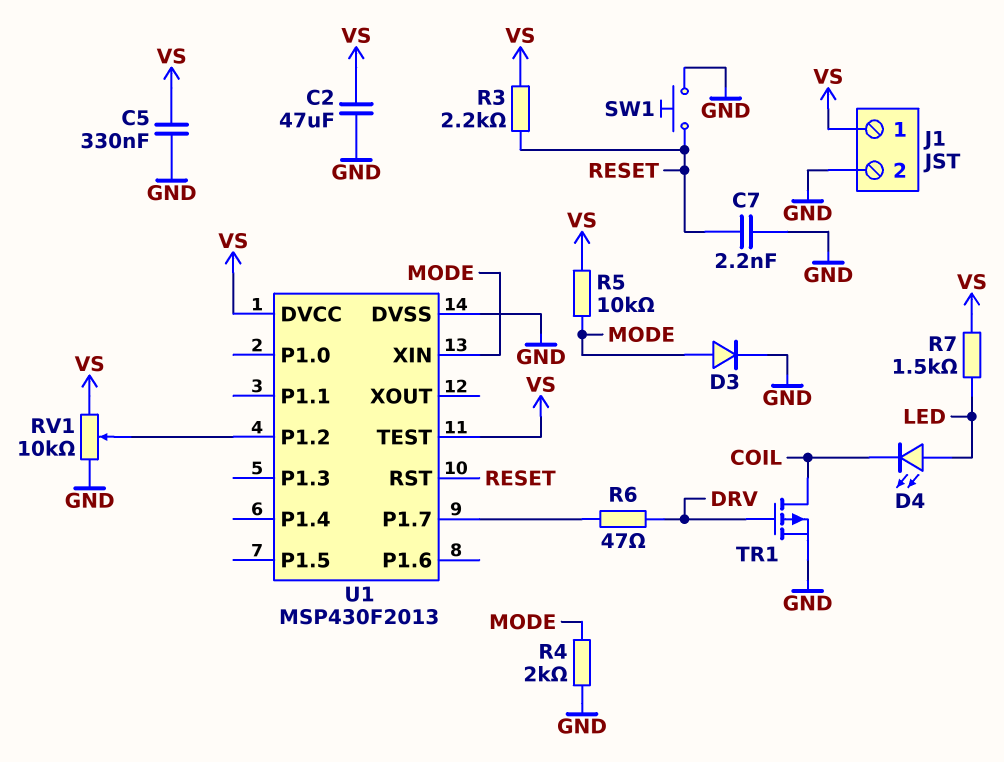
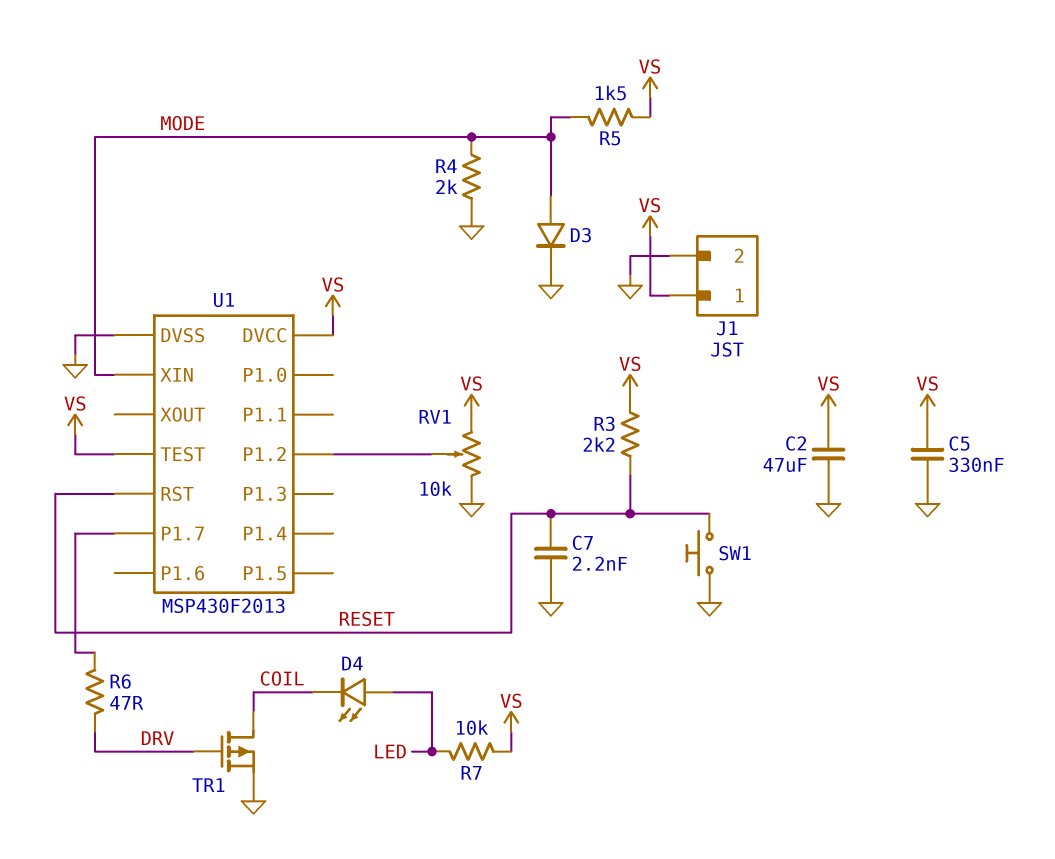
R5: 10k (MODE, VS) -> 1.5k (MODE, VS)
R7: 1.5k (LED, VS) -> 10k (LED, VS)

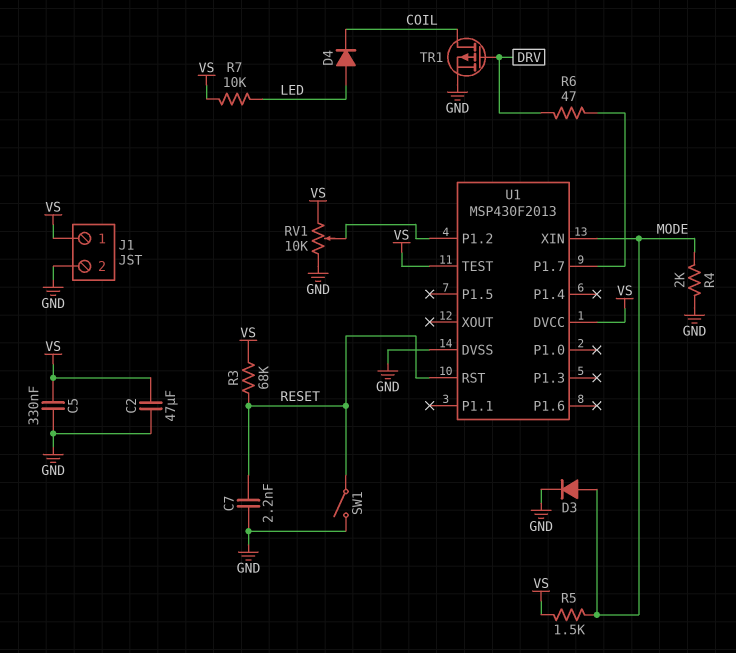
D4: LED (A LED, K COIL) -> diode (A LED, K COIL)
R3: 2.2k (RESET, VS) -> 68k (RESET, VS)
SW1: button (GND, RESET) -> switch (GND, RESET)

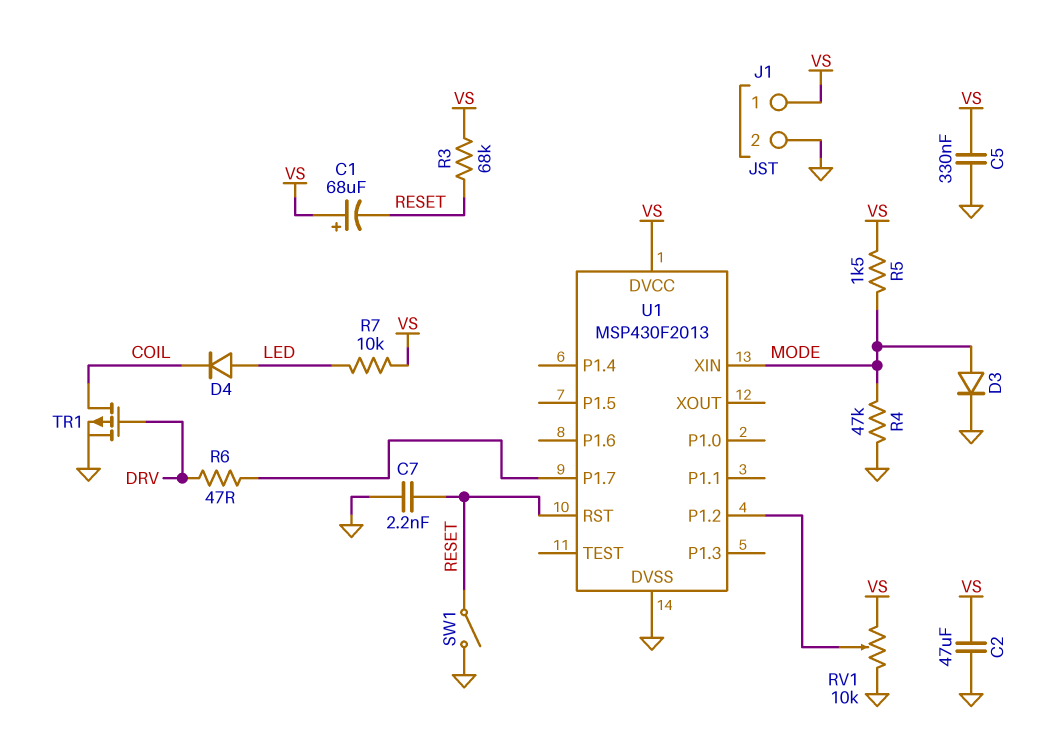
C1: none -> 68uF (plus VS, minus RESET)
R4: 2k (GND, MODE) -> 47k (GND, MODE)
U1 pin TEST: VS -> none

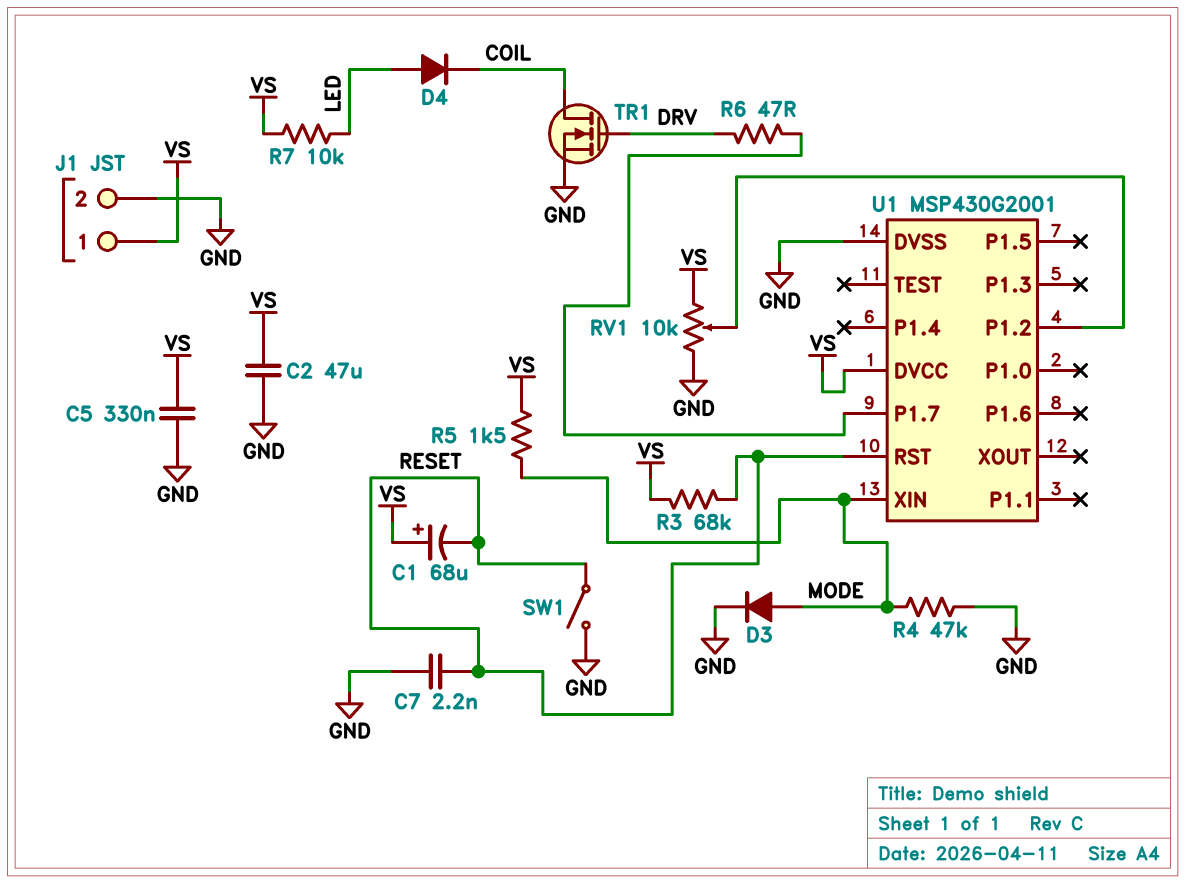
TR1: PMOS (G DRV, D COIL, S GND) -> NMOS (G DRV, D COIL, S GND)
U1: MSP430F2013 -> MSP430G2001

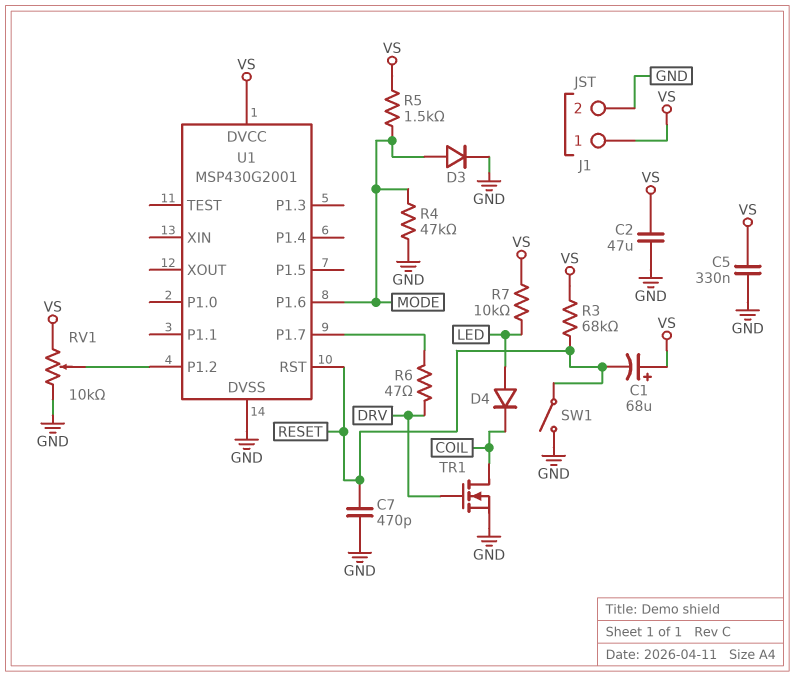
C7: 2.2nF (GND, RESET) -> 470pF (GND, RESET)
U1 pin P1.6: none -> MODE
U1 pin XIN: MODE -> none

